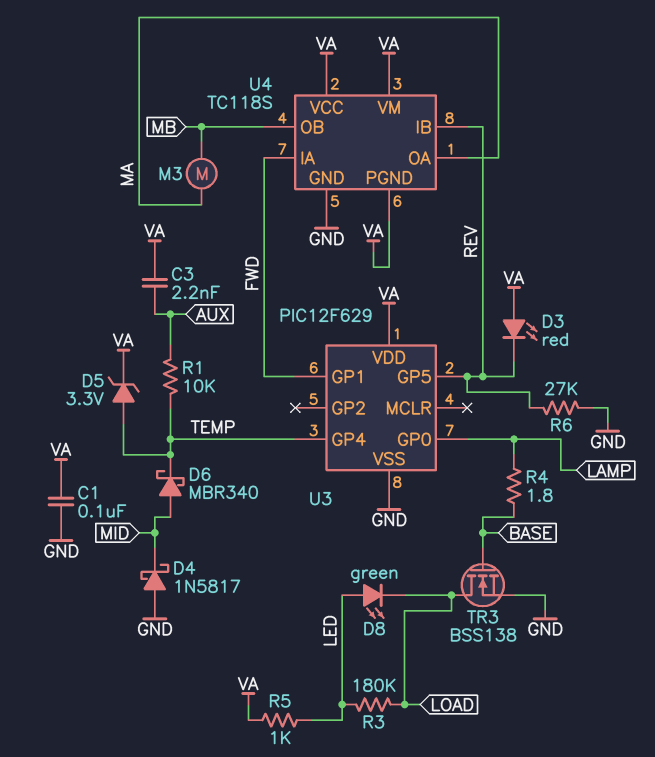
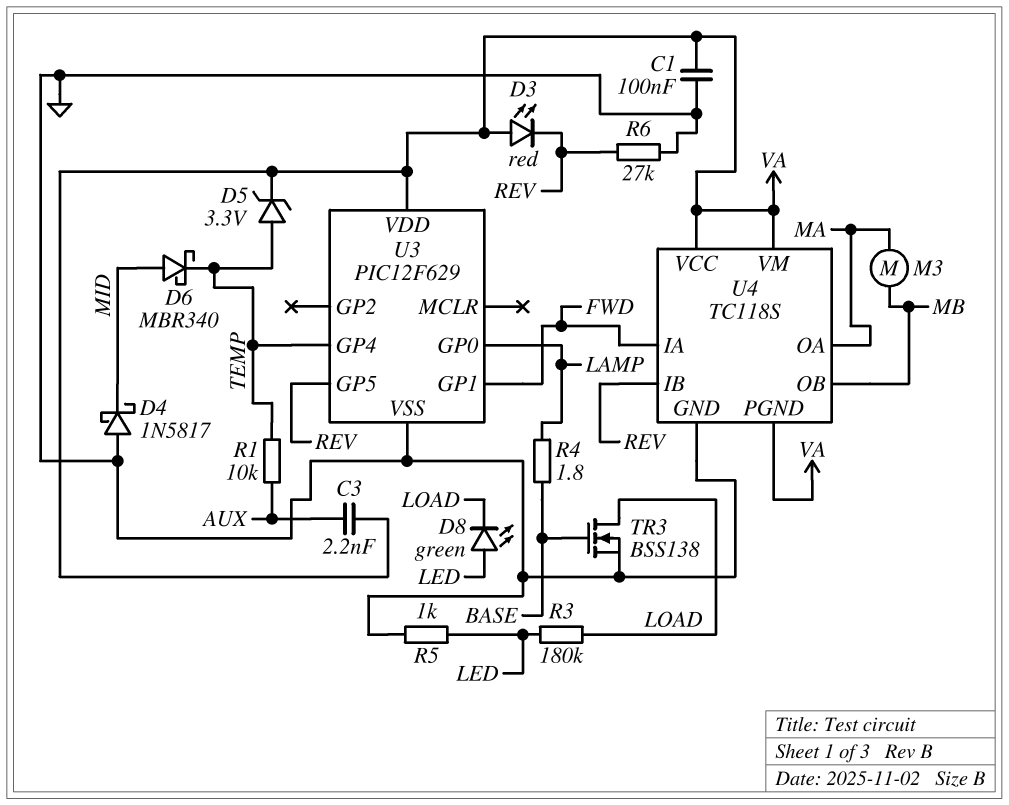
R5: 1k (LED, VA) -> 1k (GND, LED)

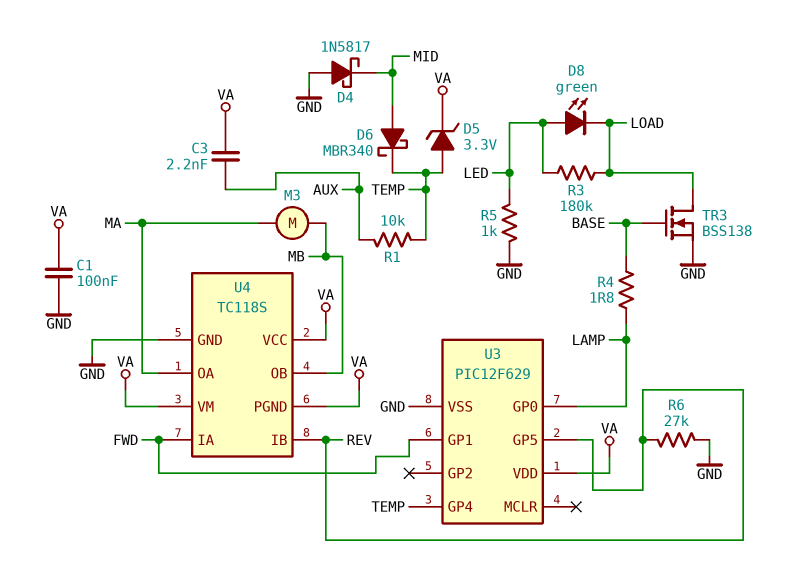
D3: LED red (A VA, K REV) -> none

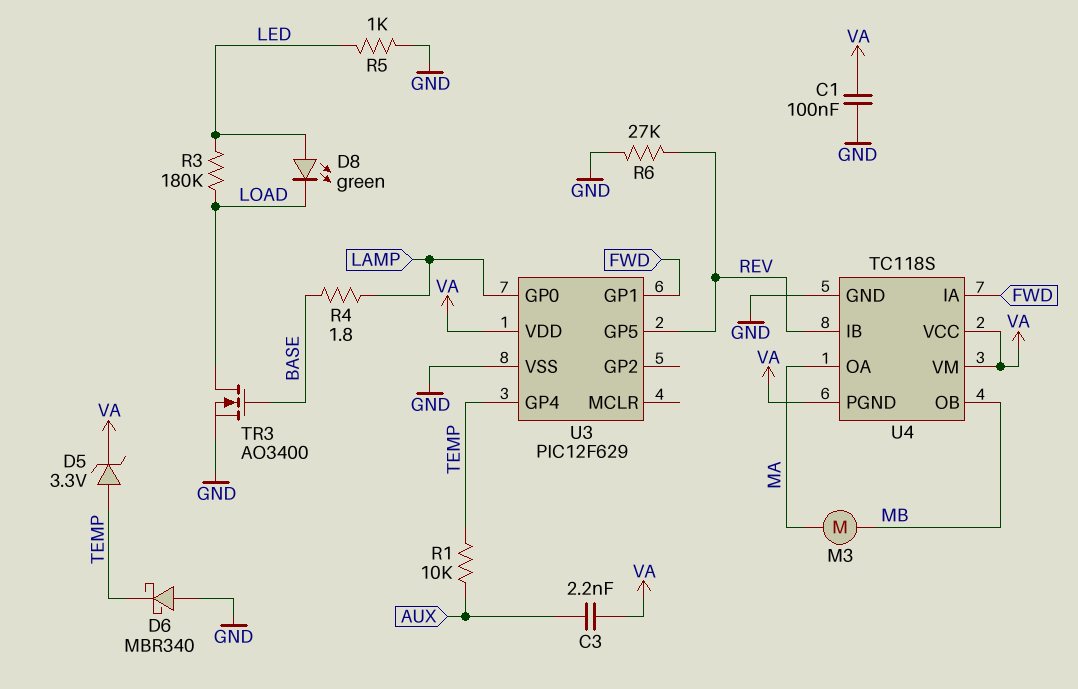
D4: schottky 1N5817 (A GND, K MID) -> none
D6: schottky MBR340 (A MID, K TEMP) -> schottky MBR340 (A GND, K TEMP)
TR3: NMOS BSS138 (G BASE, D LOAD, S GND) -> NMOS AO3400 (G BASE, D LOAD, S GND)

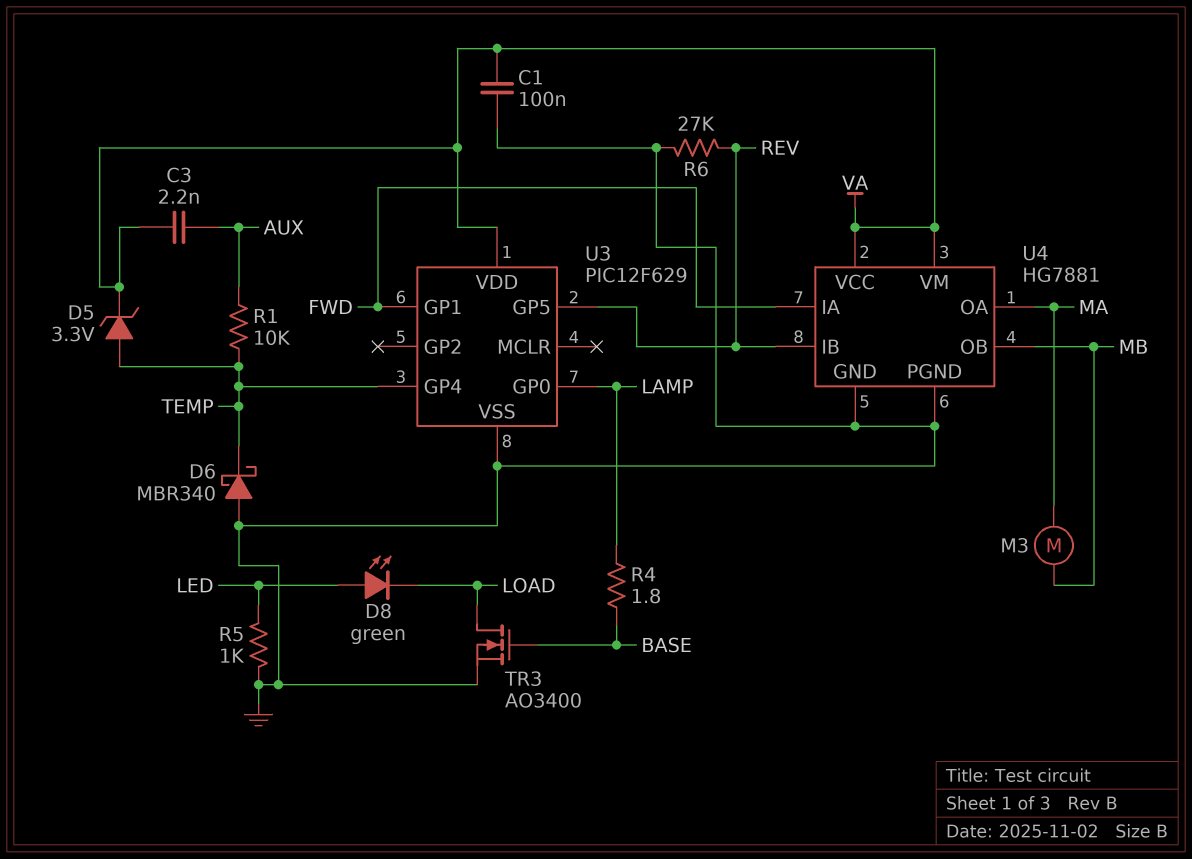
R3: 180k (LED, LOAD) -> none
U4: TC118S -> HG7881
U4 pin PGND: VA -> GND

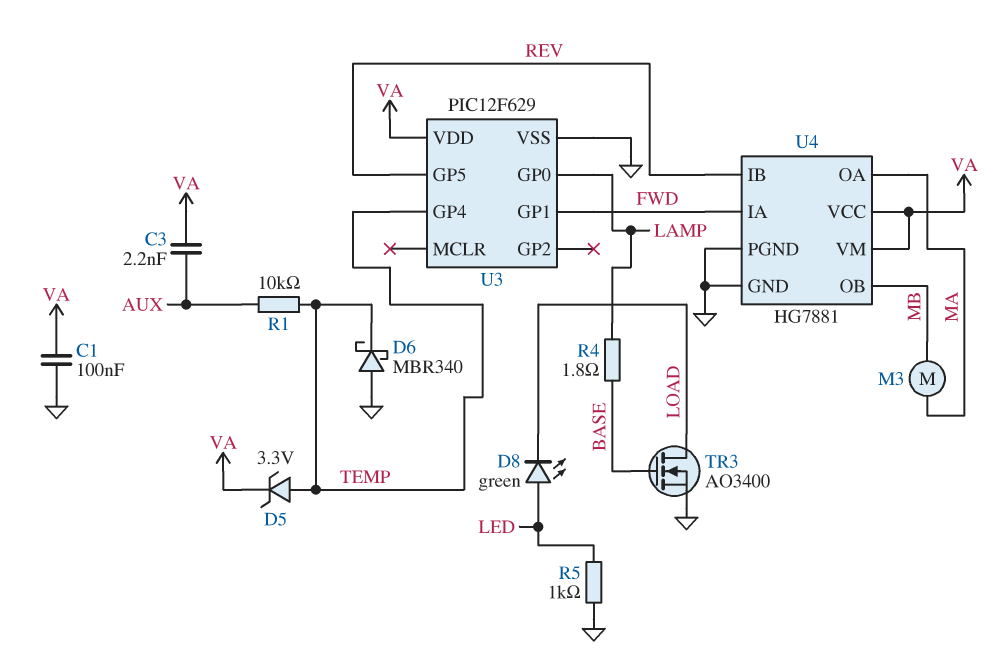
R6: 27k (GND, REV) -> none

